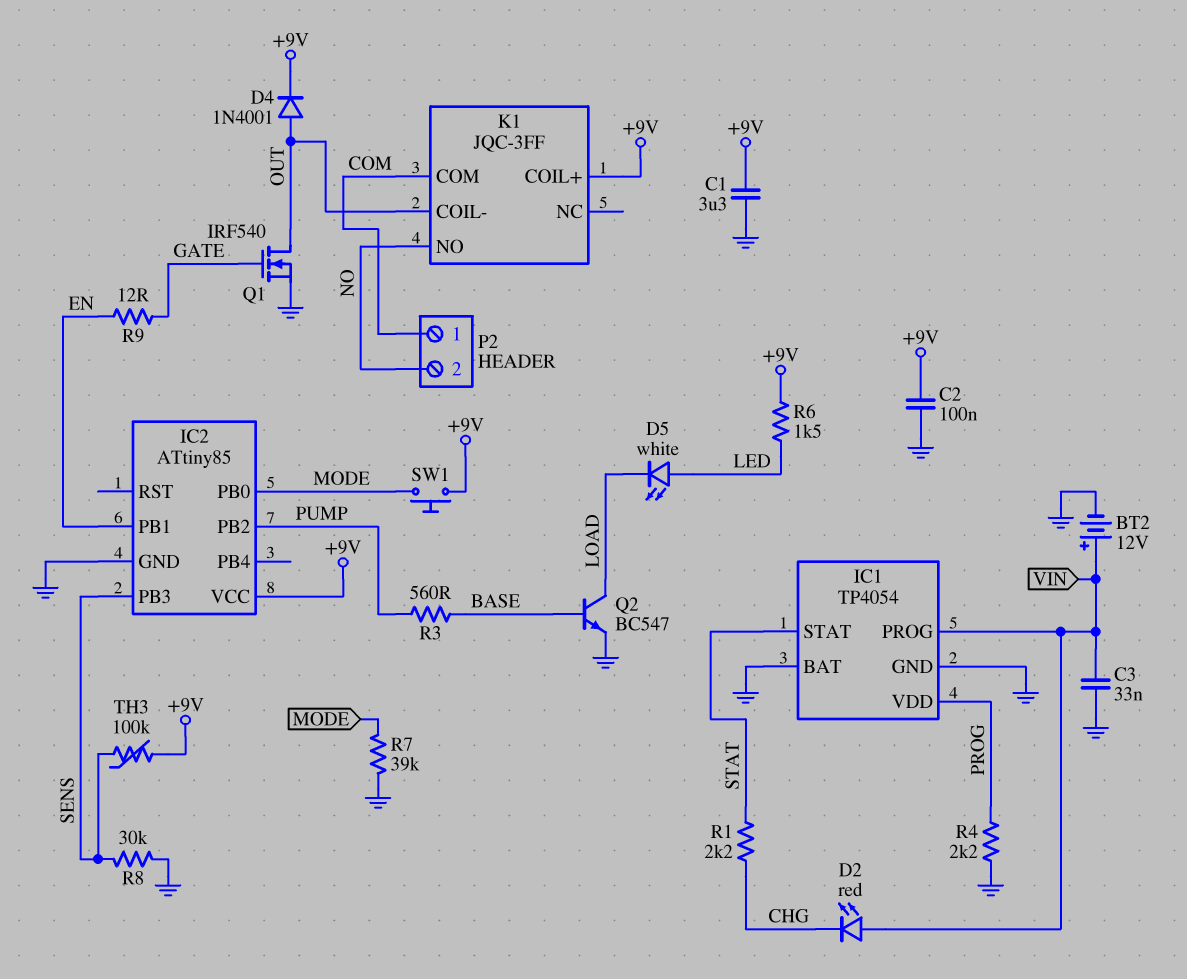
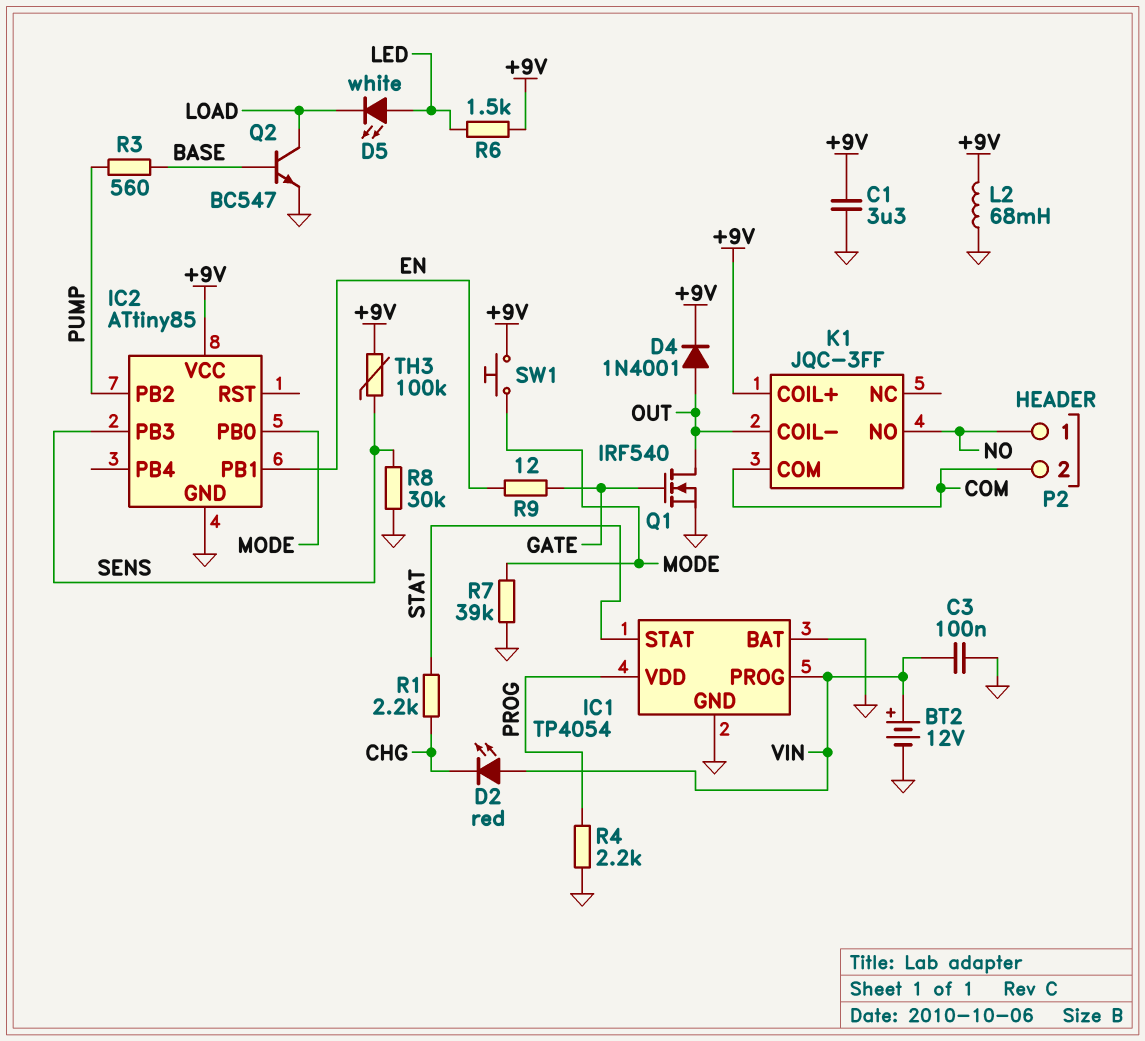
C2: 100nF (+9V, GND) -> none
C3: 33nF (GND, VIN) -> 100nF (GND, VIN)
L2: none -> 68mH (+9V, GND)
P2 pin 1: COM -> NO
P2 pin 2: NO -> COM

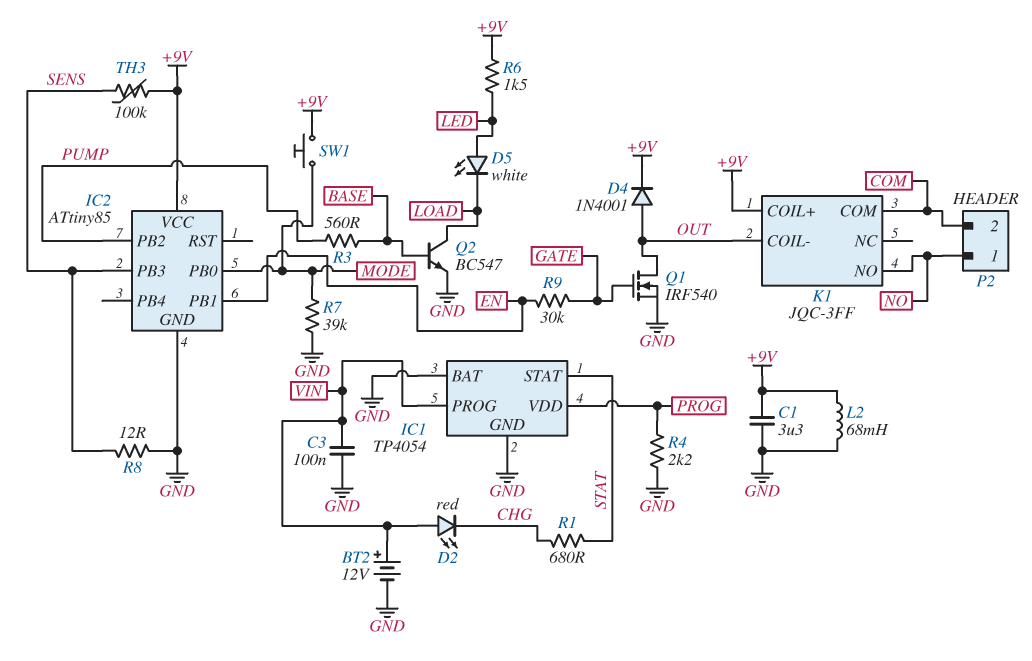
R1: 2.2k (CHG, STAT) -> 680 (CHG, STAT)
R8: 30k (GND, SENS) -> 12 (GND, SENS)
R9: 12 (EN, GATE) -> 30k (EN, GATE)

